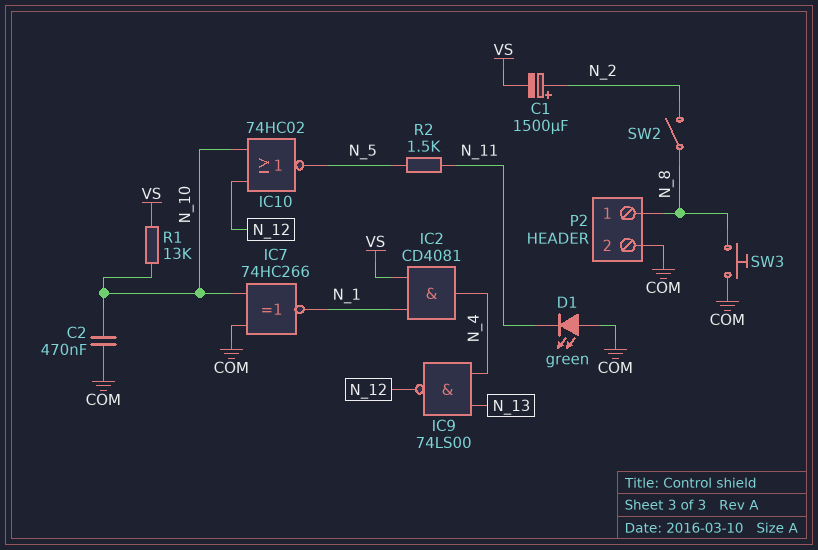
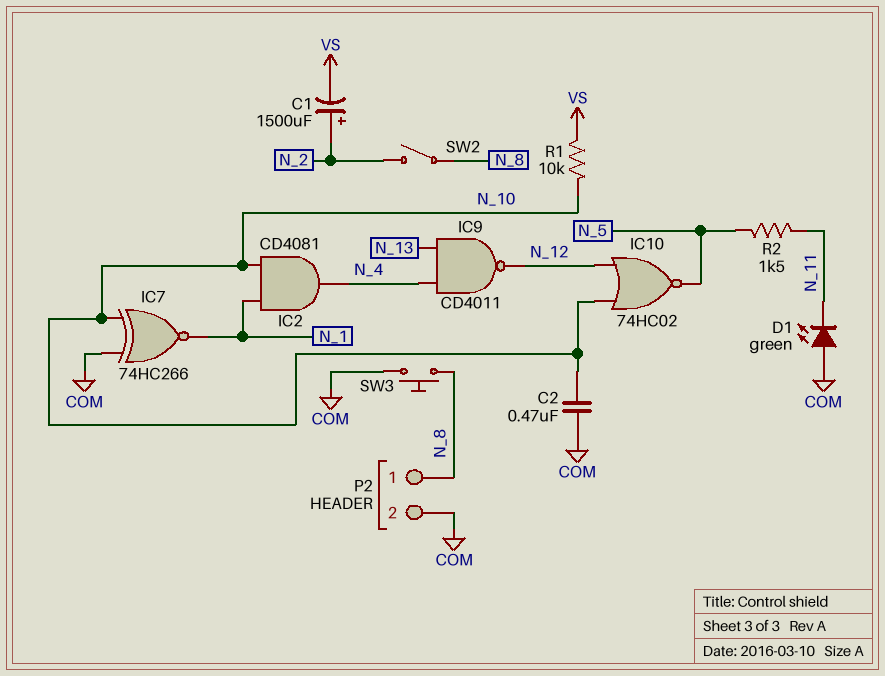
IC2: AND CD4081 (in N_1, in VS, out N_4) -> AND CD4081 (in N_1, in N_10, out N_4)
IC9: NAND 74LS00 (in N_4, in N_13, out N_12) -> NAND CD4011 (in N_4, in N_13, out N_12)
R1: 13k (N_10, VS) -> 10k (N_10, VS)

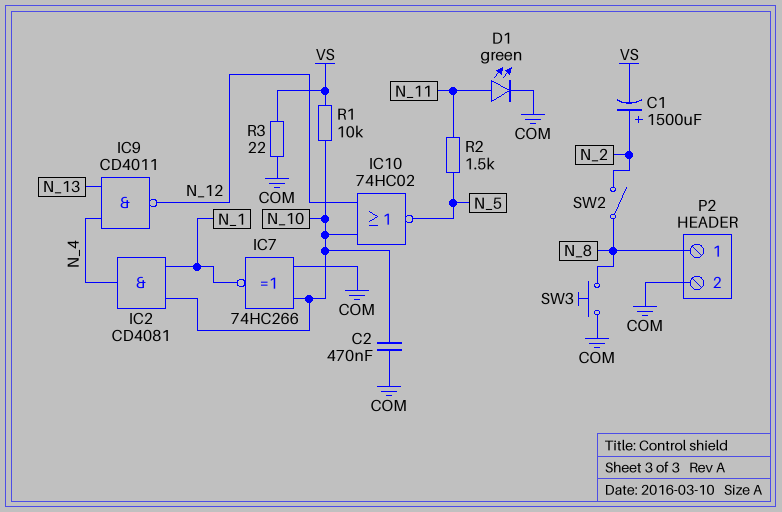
D1: LED green (A COM, K N_11) -> LED green (A N_11, K COM)
R3: none -> 22 (COM, VS)

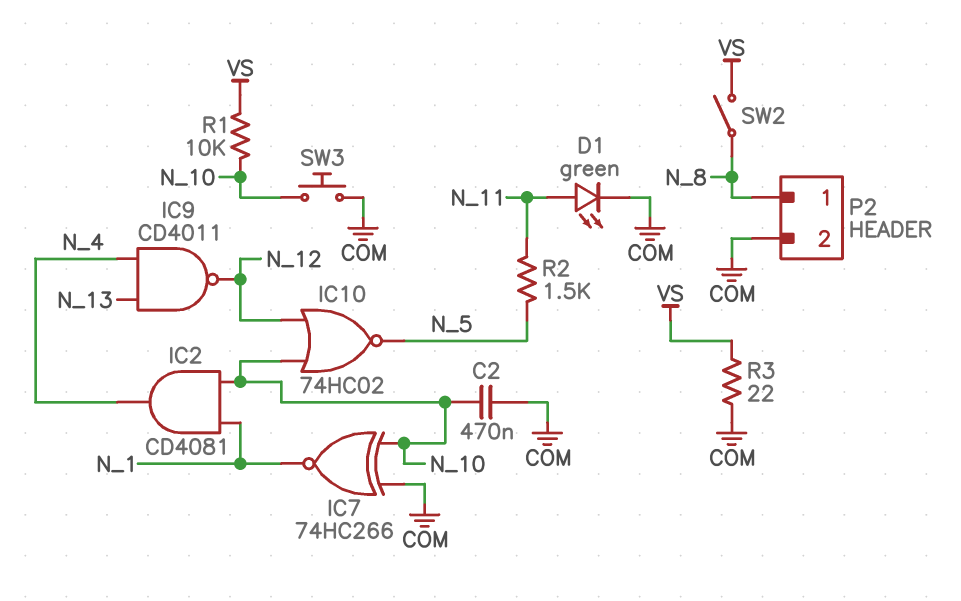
C1: 1500uF (plus N_2, minus VS) -> none
SW2: switch (N_2, N_8) -> switch (N_8, VS)
SW3: button (COM, N_8) -> button (COM, N_10)

